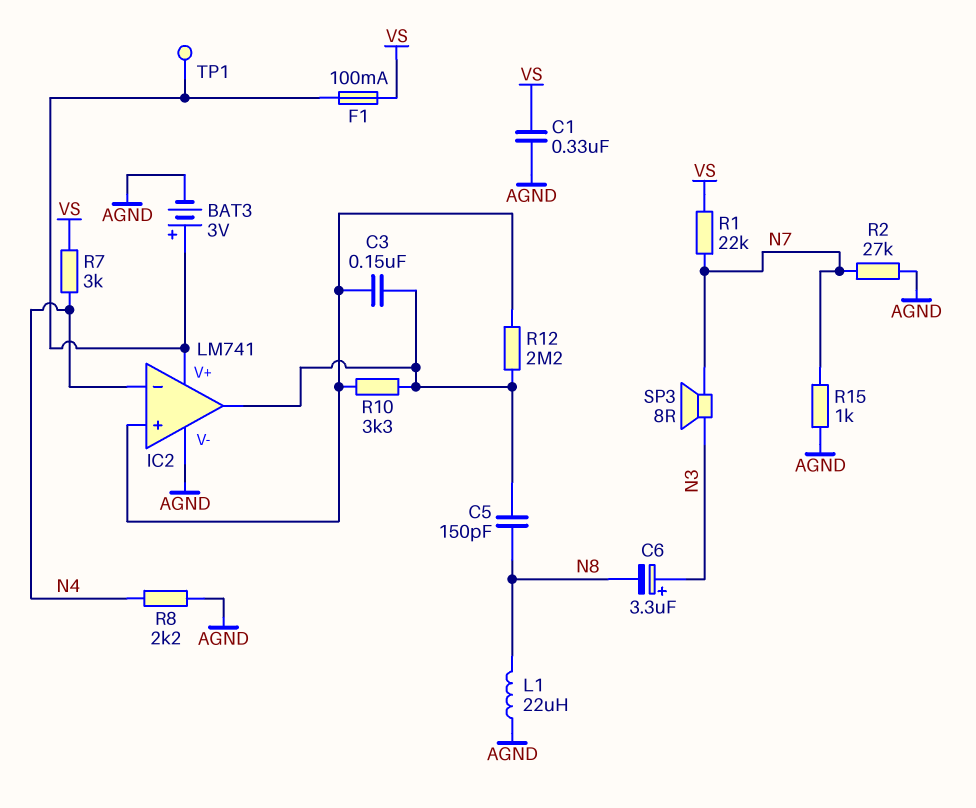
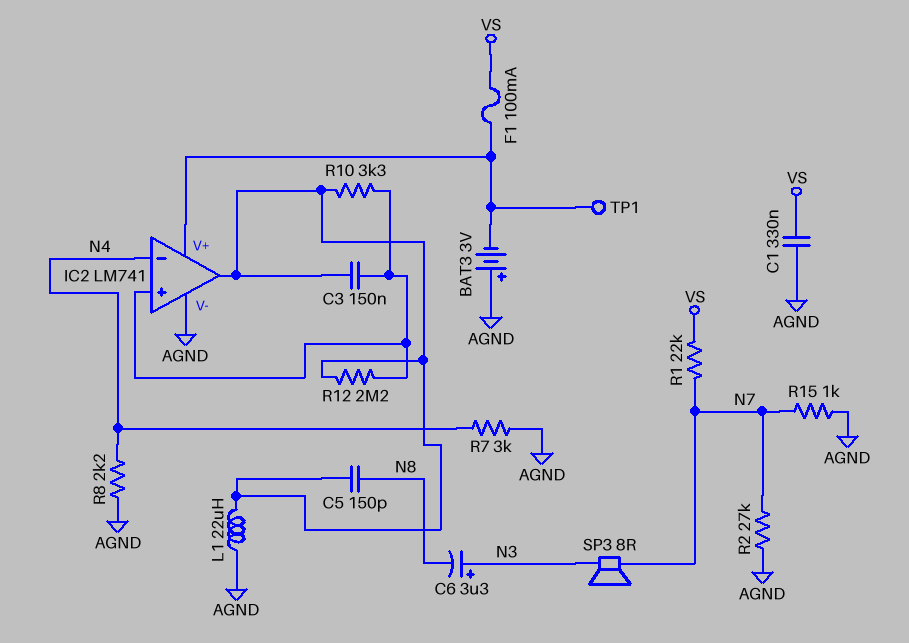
BAT3: 3V (plus IC2/V+, minus AGND) -> 3V (plus AGND, minus IC2/V+)
L1: 22uH (AGND, N8) -> 22uH (AGND, IC2/out)
R7: 3k (N4, VS) -> 3k (AGND, N4)

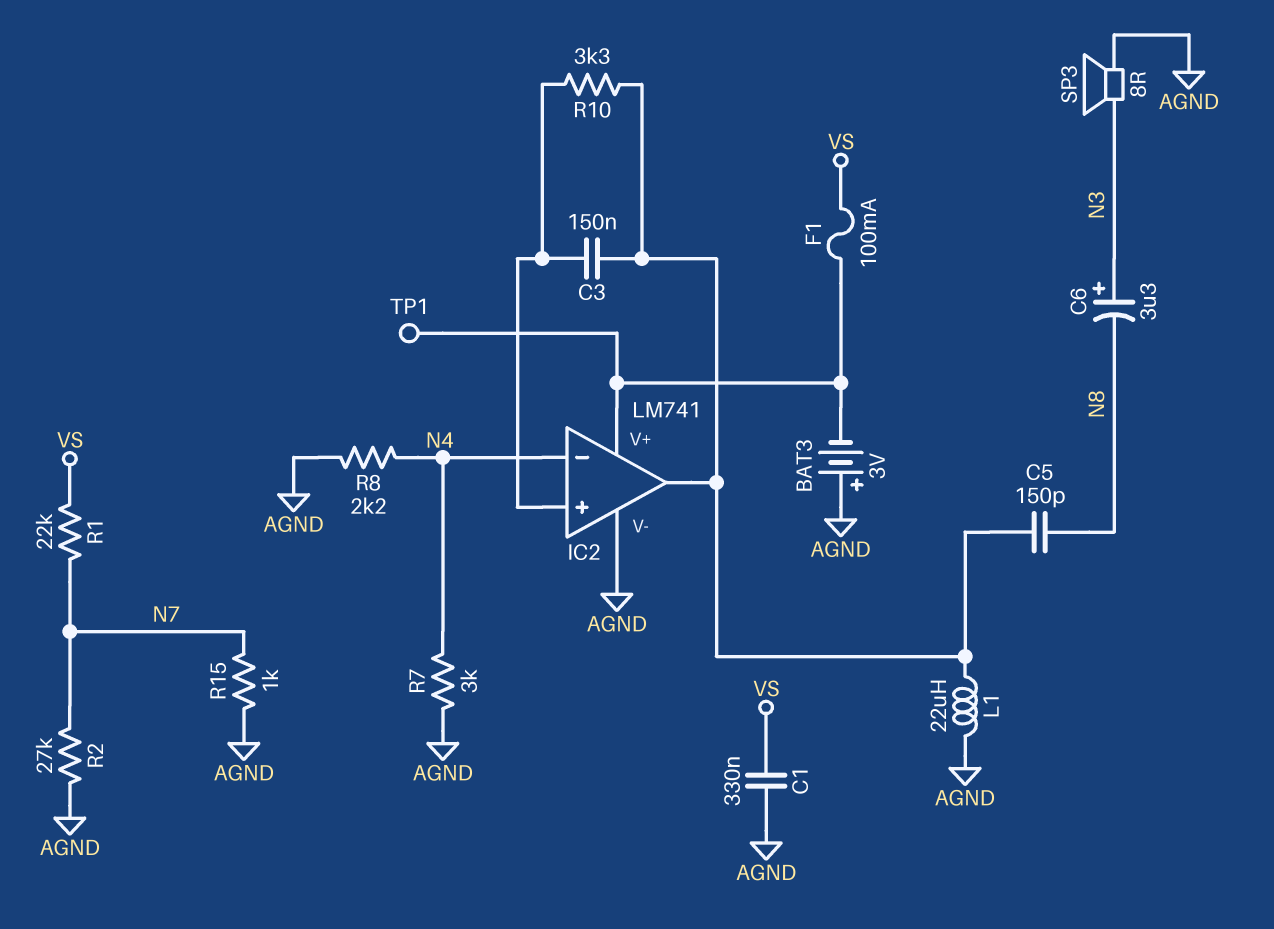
R12: 2.2M (IC2/in+, IC2/out) -> none
SP3: speaker 8R (N3, N7) -> speaker 8R (AGND, N3)

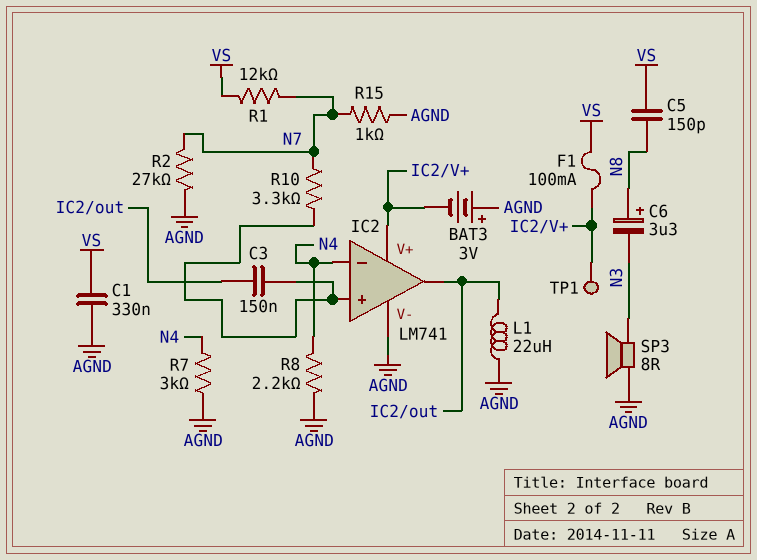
C5: 150pF (IC2/out, N8) -> 150pF (N8, VS)
C6: 3.3uF (plus N3, minus N8) -> 3.3uF (plus N8, minus N3)
R1: 22k (N7, VS) -> 12k (N7, VS)
R10: 3.3k (IC2/in+, IC2/out) -> 3.3k (IC2/in+, N7)

